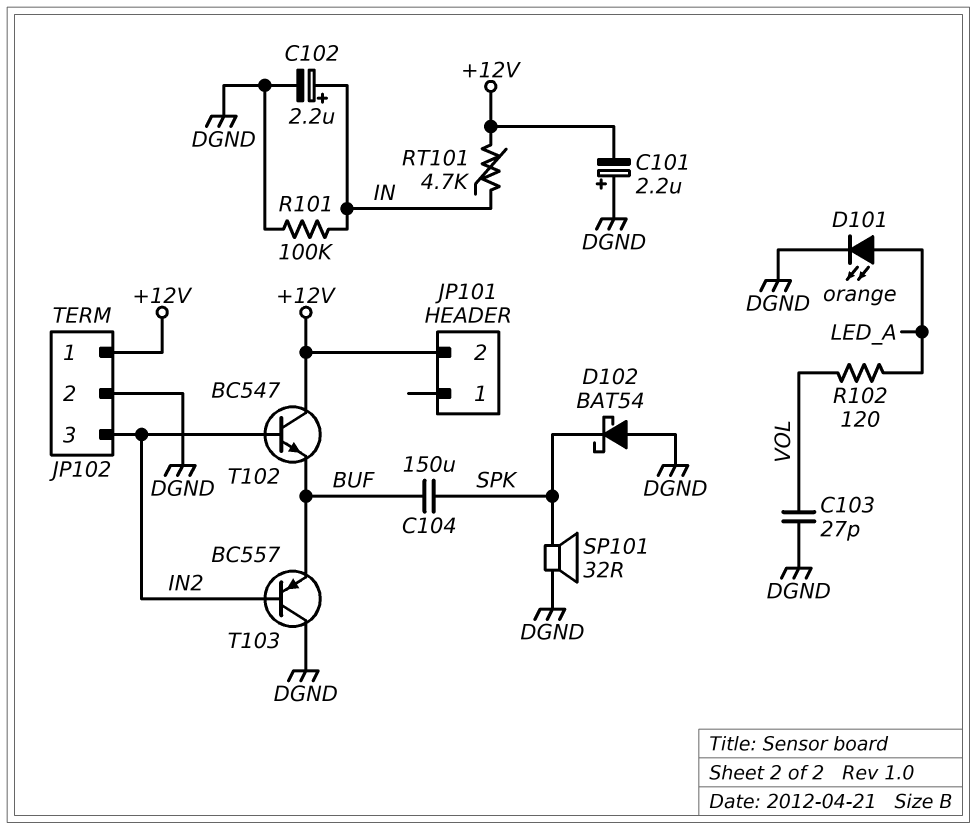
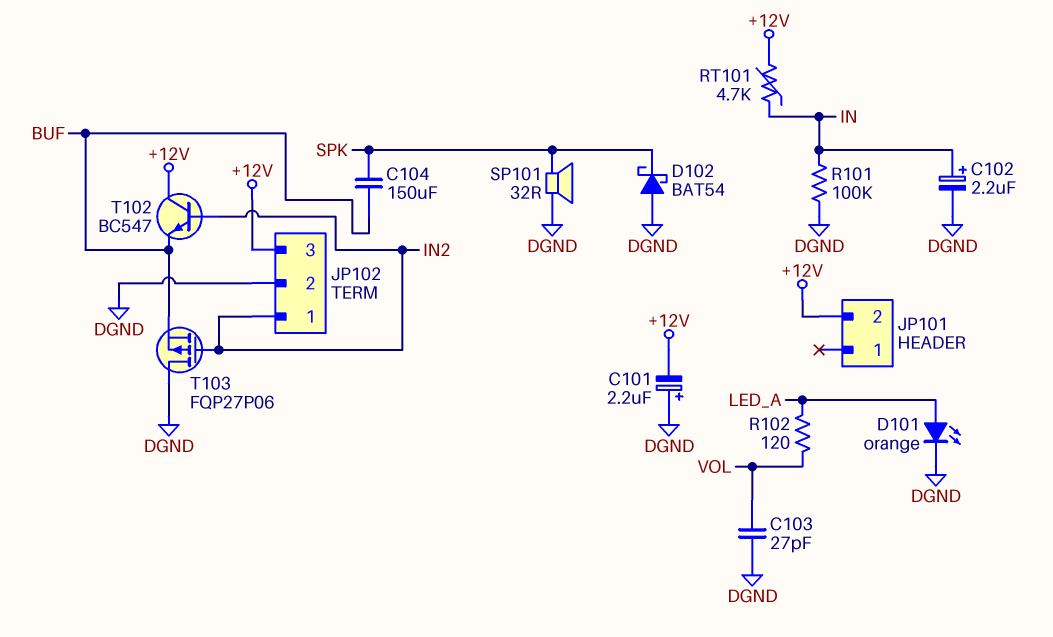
JP102 pin 1: +12V -> IN2
JP102 pin 3: IN2 -> +12V
T103: PNP BC557 (B IN2, C DGND, E BUF) -> PMOS FQP27P06 (G IN2, D DGND, S BUF)

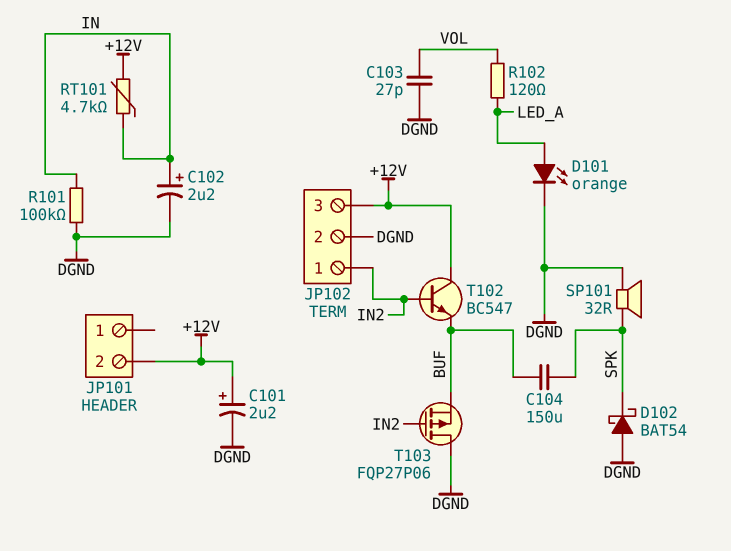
C101: 2.2uF (plus DGND, minus +12V) -> 2.2uF (plus +12V, minus DGND)

